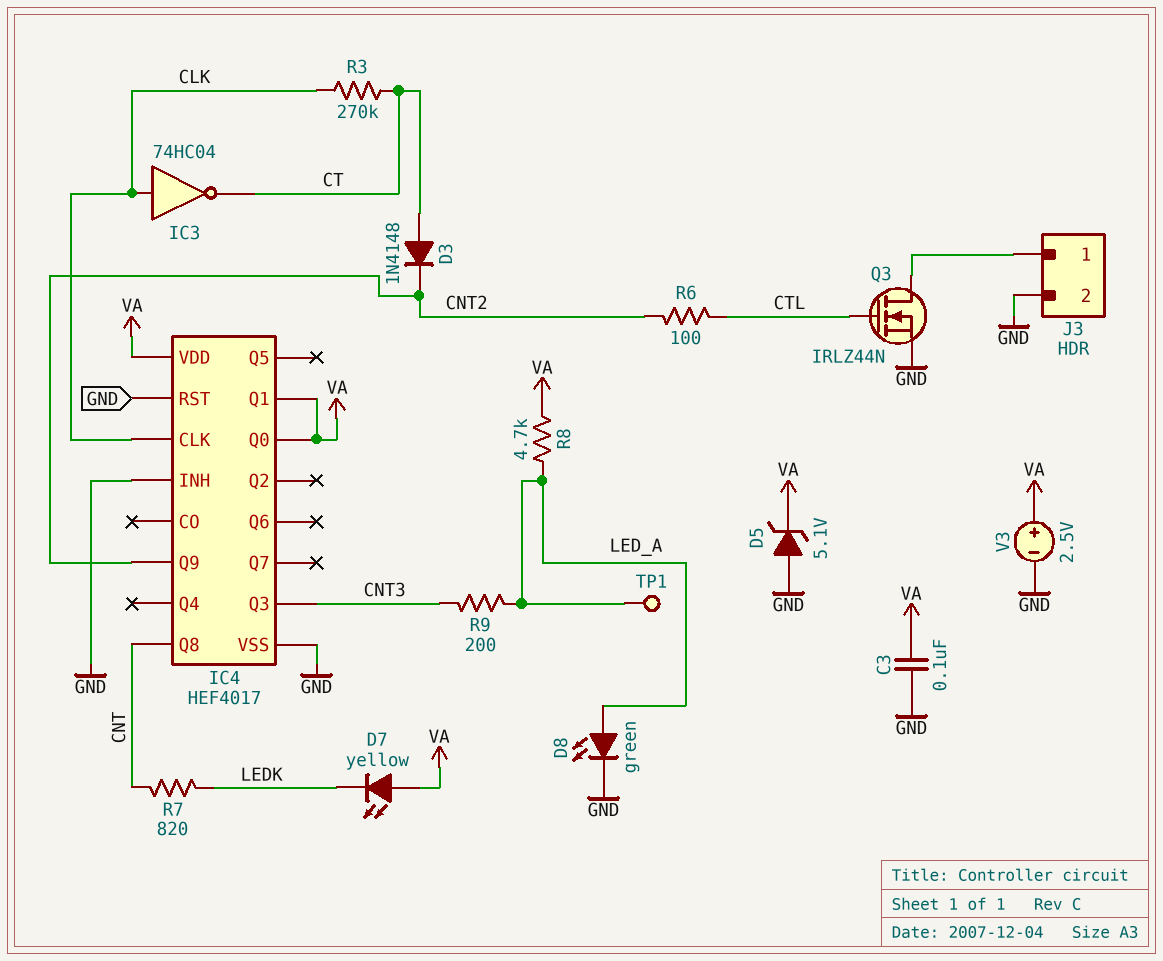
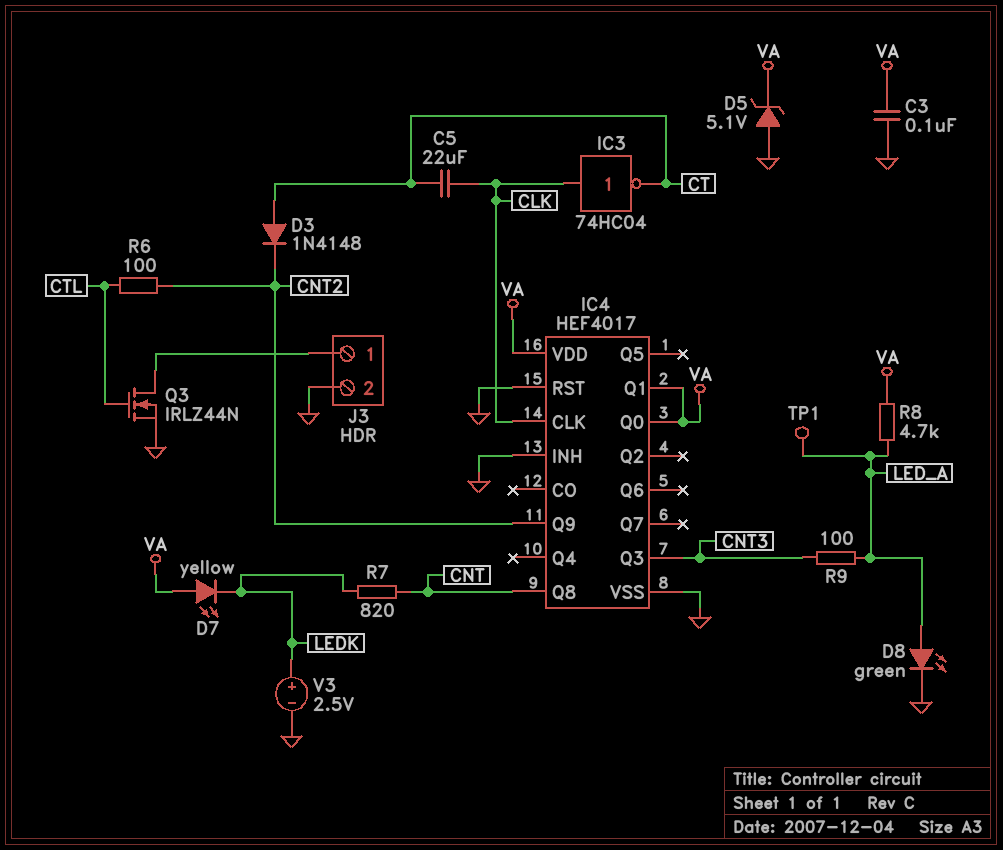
C5: none -> 22uF (CLK, CT)
R3: 270k (CLK, CT) -> none
R9: 200 (CNT3, LED_A) -> 100 (CNT3, LED_A)
V3: 2.5V (plus VA, minus GND) -> 2.5V (plus LEDK, minus GND)

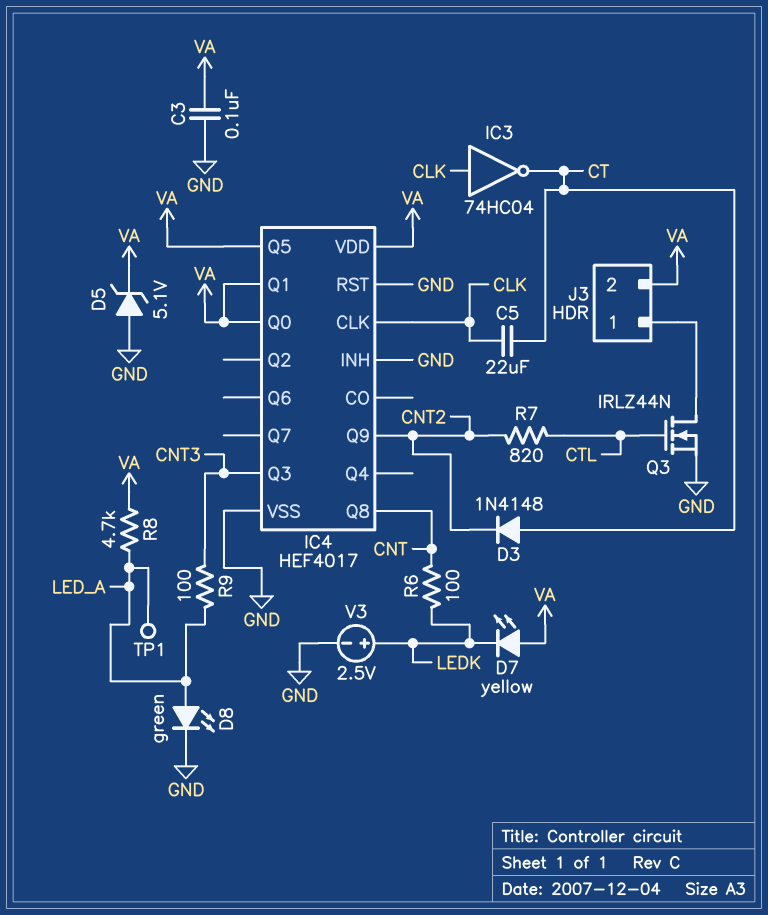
IC4 pin Q5: none -> VA
J3 pin 2: GND -> VA
R6: 100 (CNT2, CTL) -> 100 (CNT, LEDK)
R7: 820 (CNT, LEDK) -> 820 (CNT2, CTL)

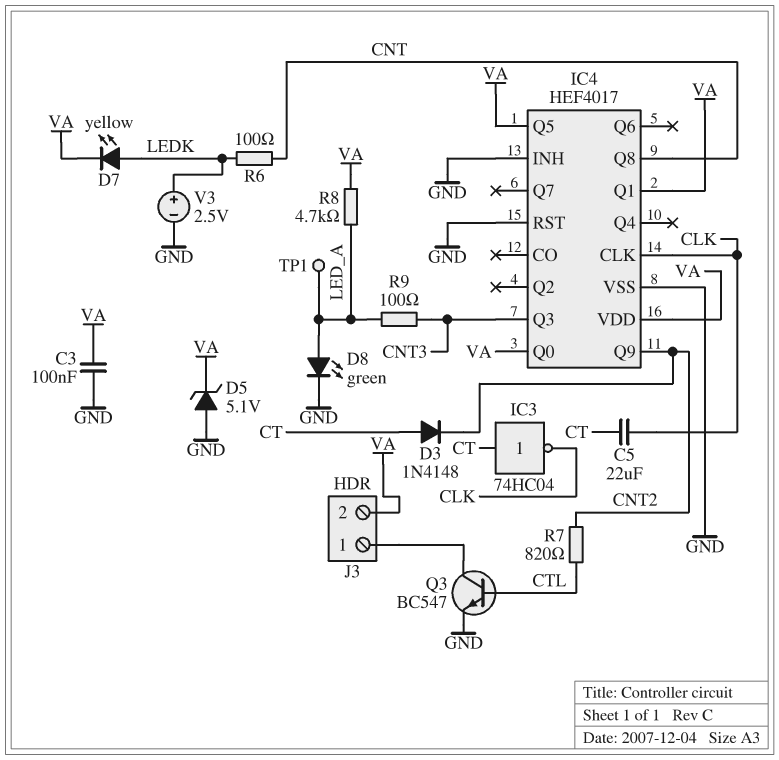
D7: LED yellow (A VA, K LEDK) -> LED yellow (A LEDK, K VA)
IC3: NOT 74HC04 (in CLK, out CT) -> NOT 74HC04 (in CT, out CLK)
Q3: NMOS IRLZ44N (G CTL, D J3/1, S GND) -> NPN BC547 (B CTL, C J3/1, E GND)

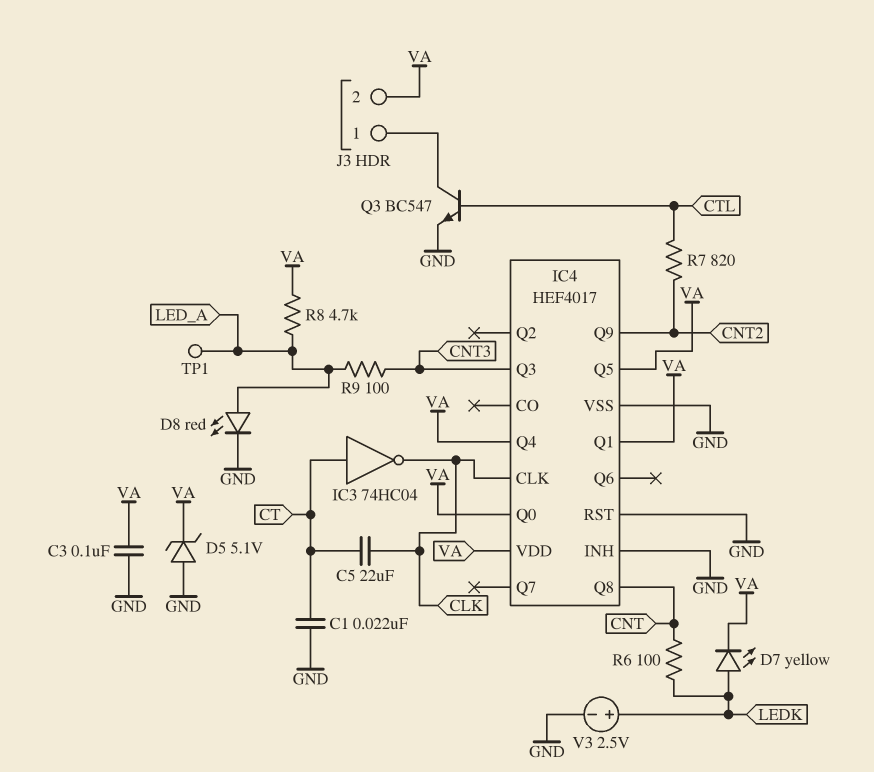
C1: none -> 22nF (CT, GND)
D3: diode 1N4148 (A CT, K CNT2) -> none
D8: LED green (A LED_A, K GND) -> LED red (A LED_A, K GND)
IC4 pin Q4: none -> VA

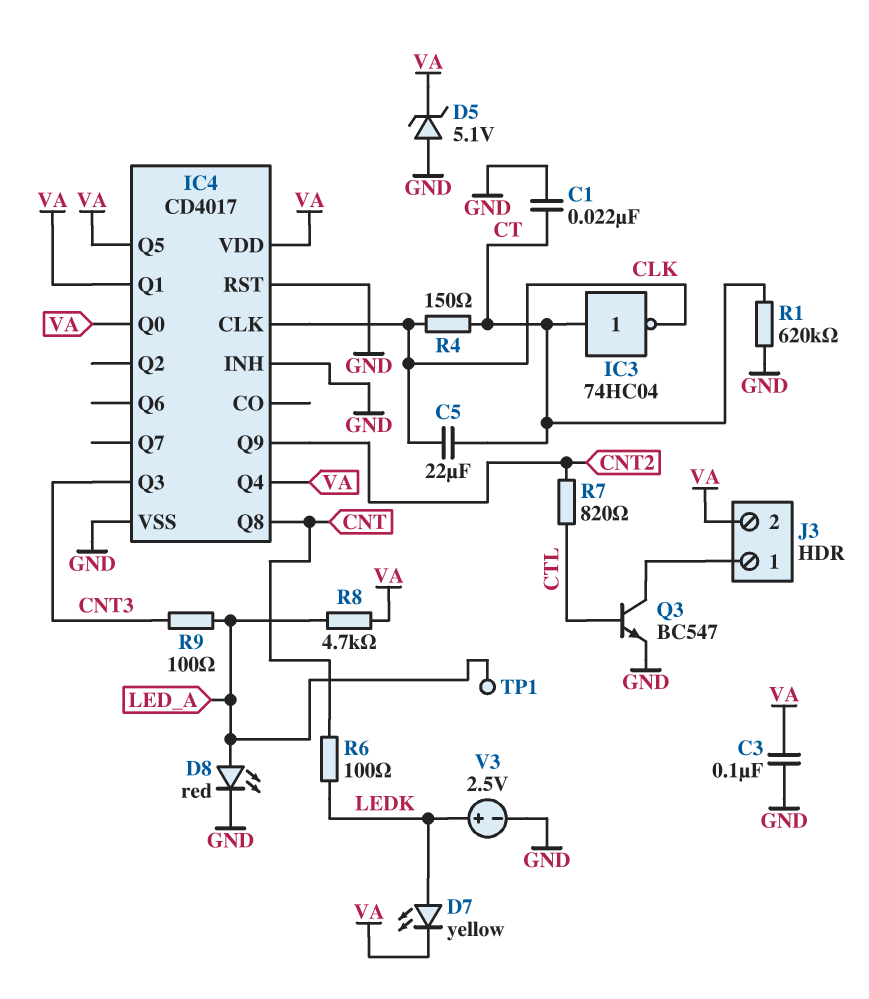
IC4: HEF4017 -> CD4017
R1: none -> 620k (CT, GND)
R4: none -> 150 (CLK, CT)

